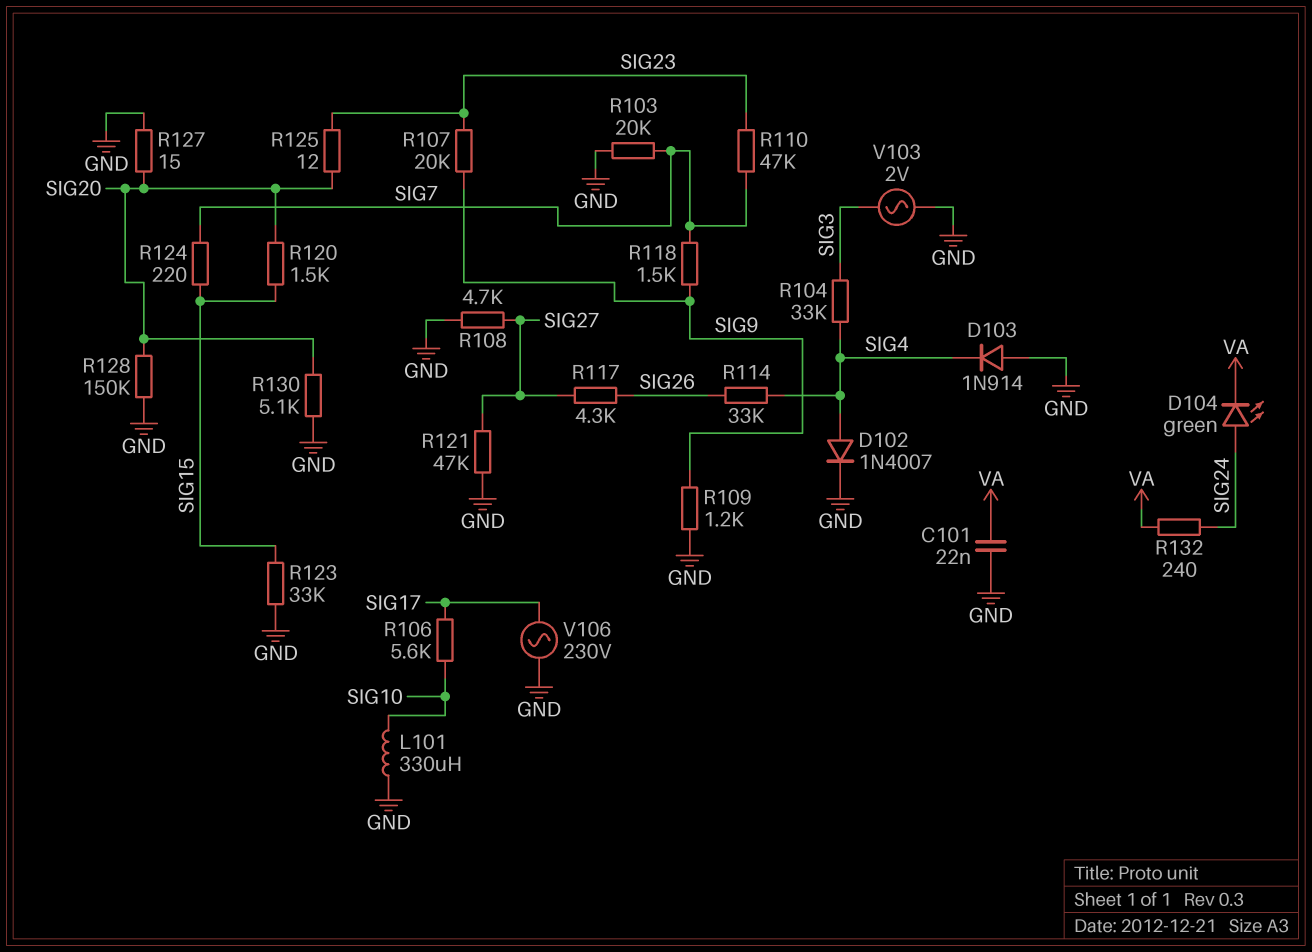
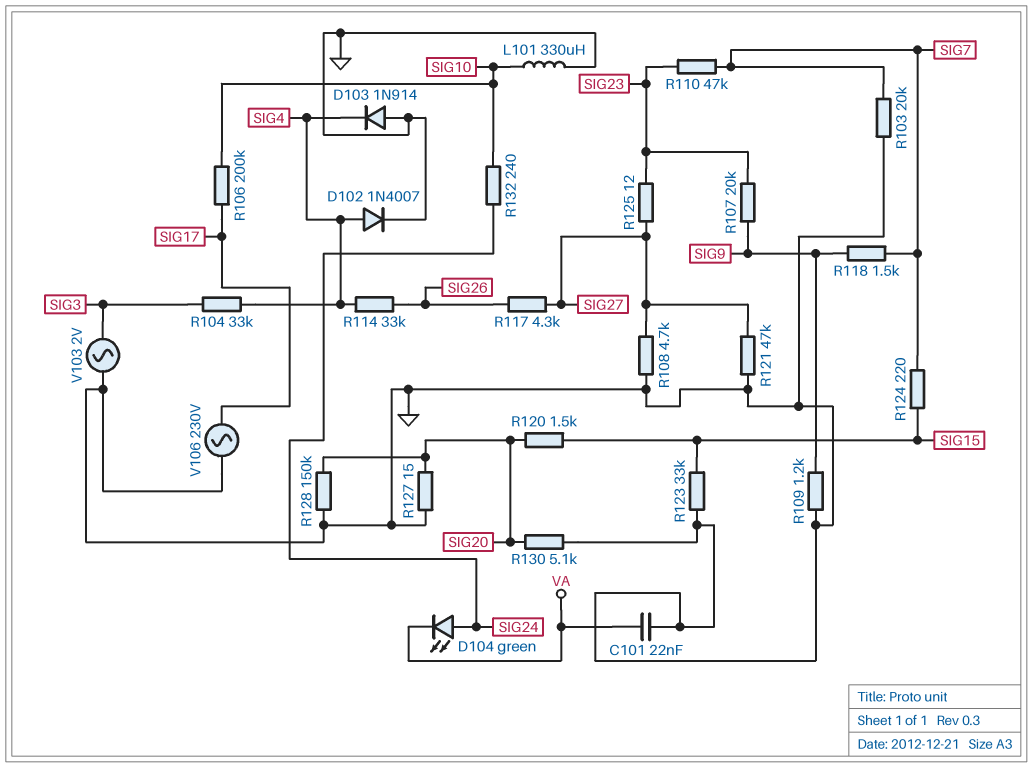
R106: 5.6k (SIG10, SIG17) -> 200k (SIG10, SIG17)
R125: 12 (SIG20, SIG23) -> 12 (SIG23, SIG27)
R132: 240 (SIG24, VA) -> 240 (SIG10, SIG24)

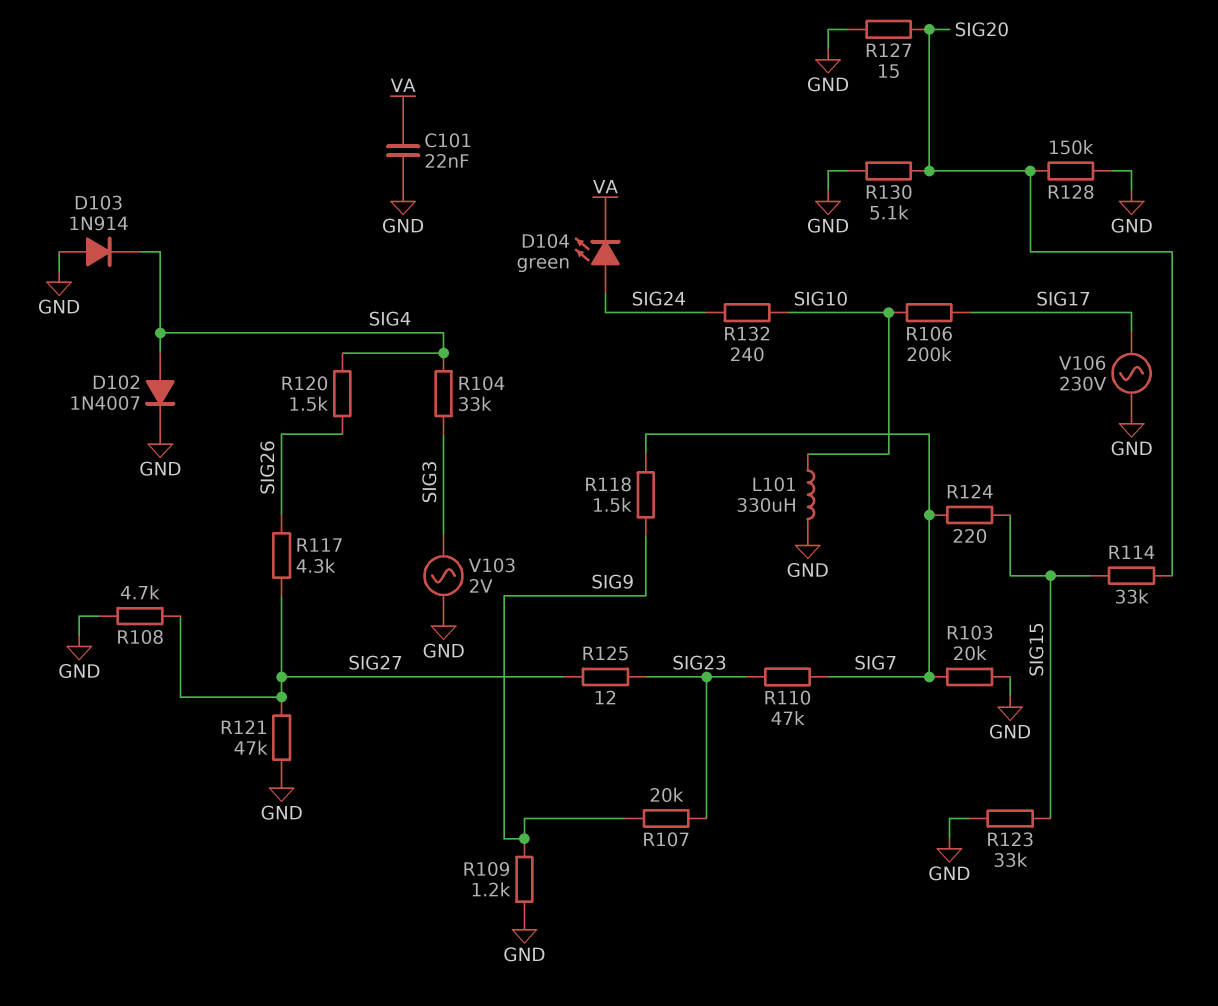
R114: 33k (SIG4, SIG26) -> 33k (SIG15, SIG20)
R120: 1.5k (SIG15, SIG20) -> 1.5k (SIG4, SIG26)

